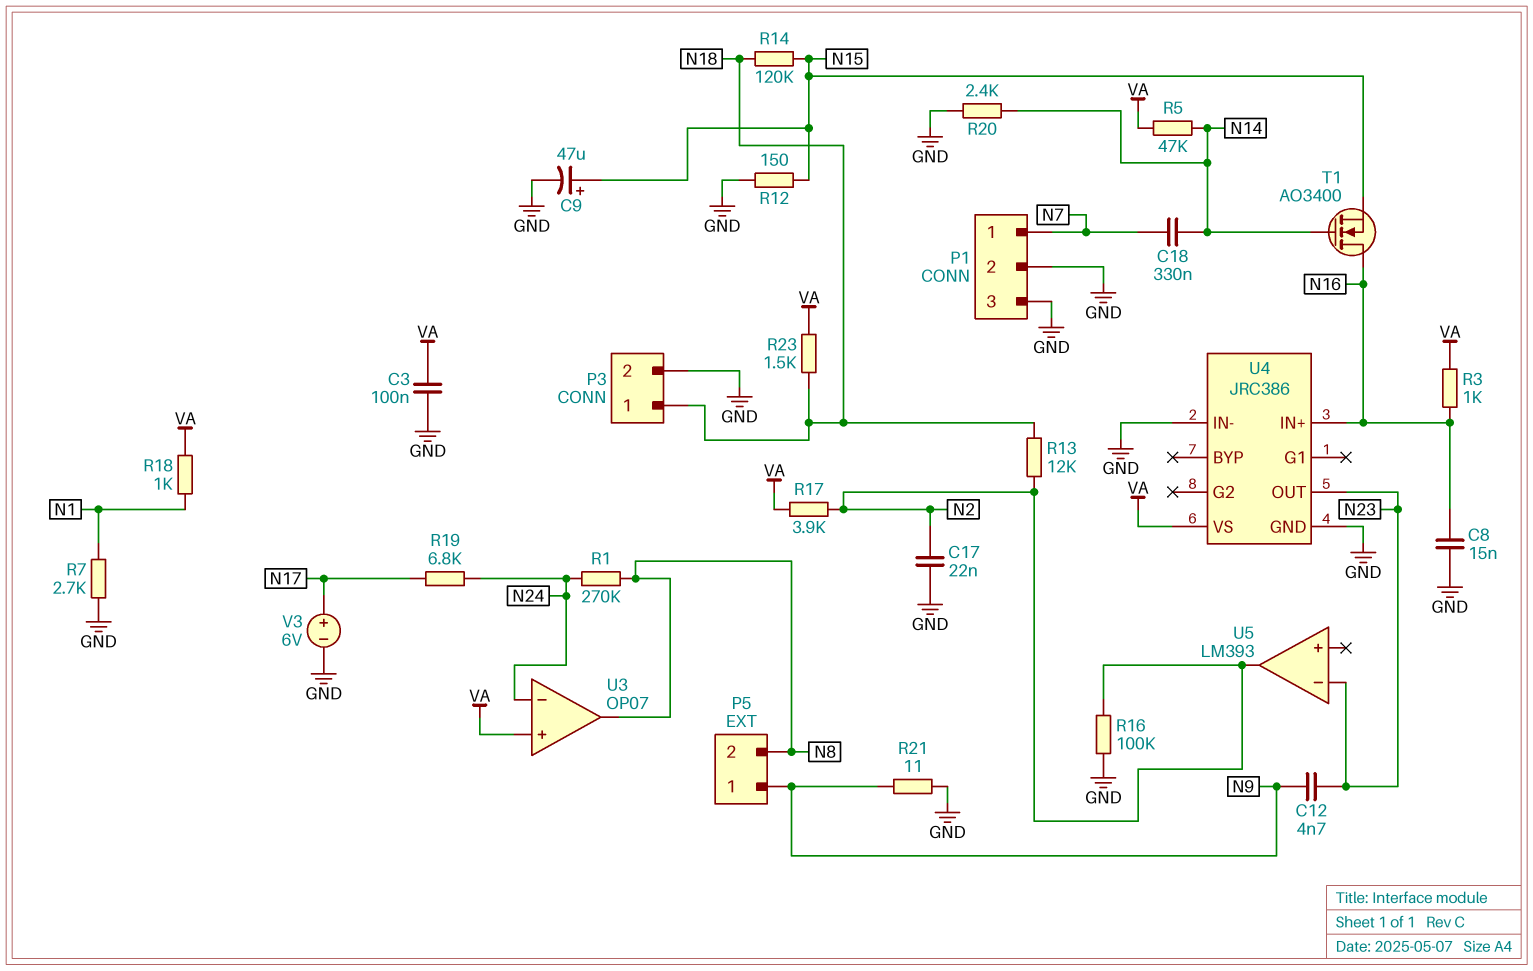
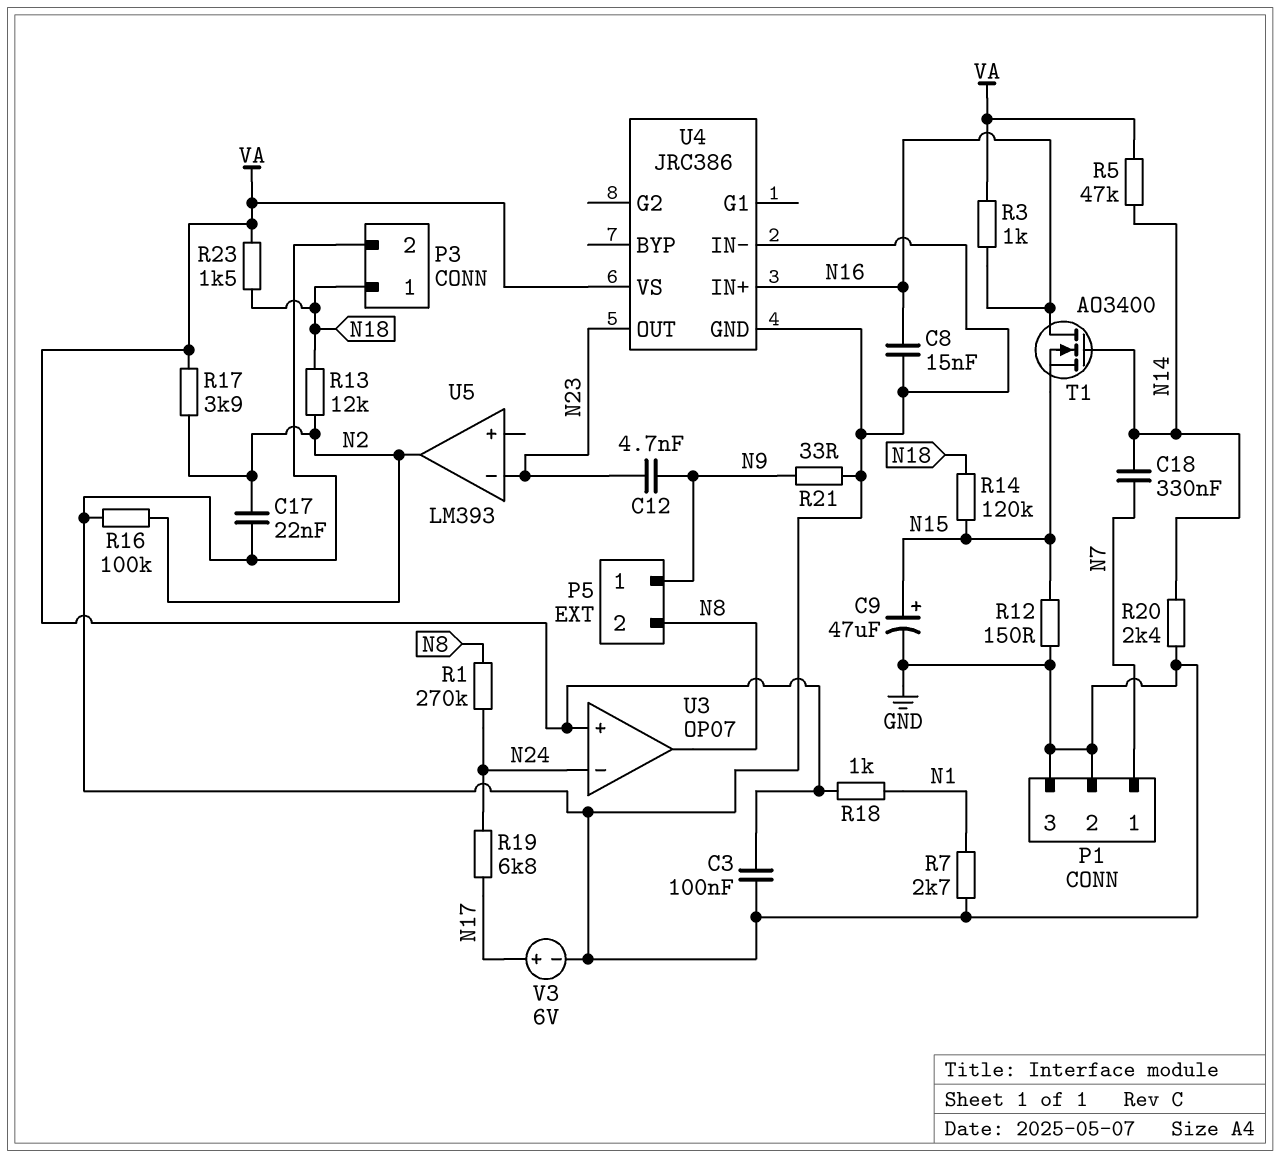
R21: 11 (GND, N9) -> 33 (GND, N9)

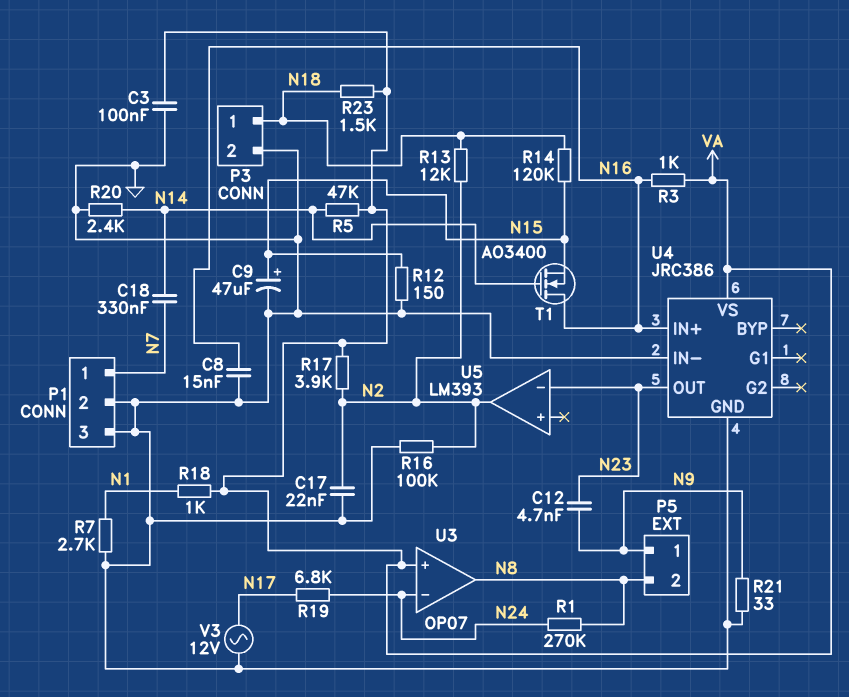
V3: 6V (plus N17, minus GND) -> AC 12V (GND, N17)

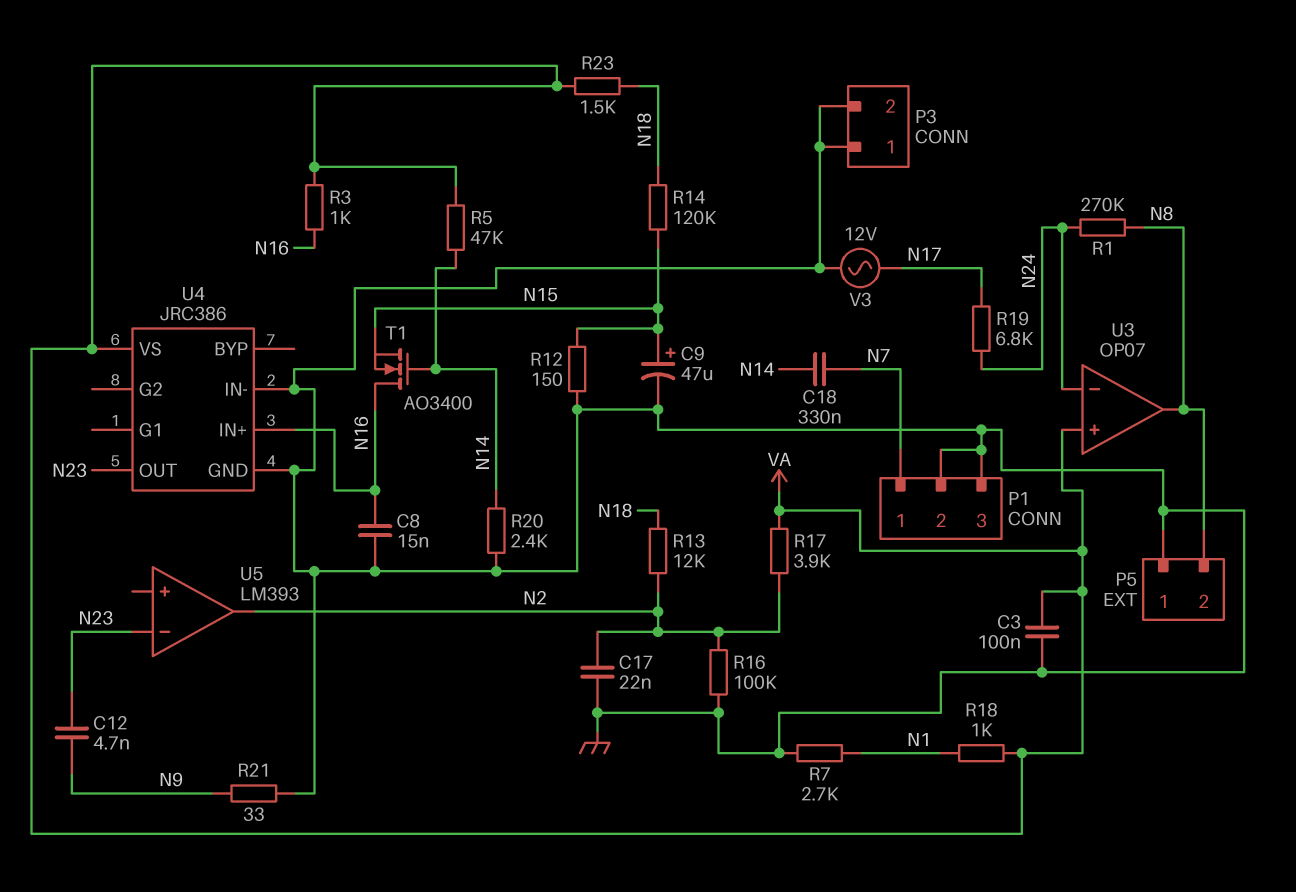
P3 pin 1: N18 -> GND
P5 pin 1: N9 -> GND

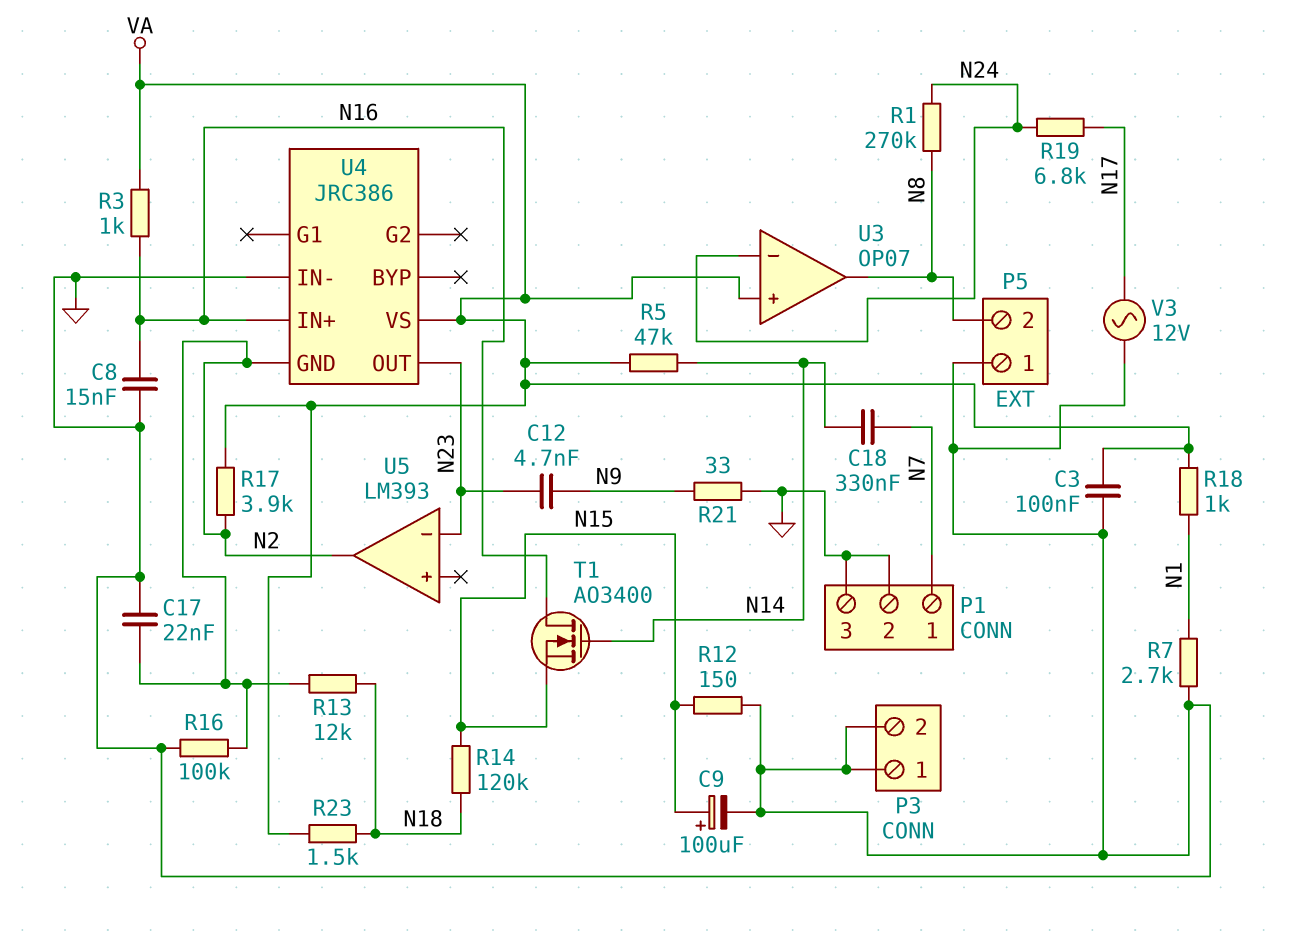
C9: 47uF (plus N15, minus GND) -> 100uF (plus N15, minus GND)
R20: 2.4k (GND, N14) -> none
U4 pin GND: GND -> N2

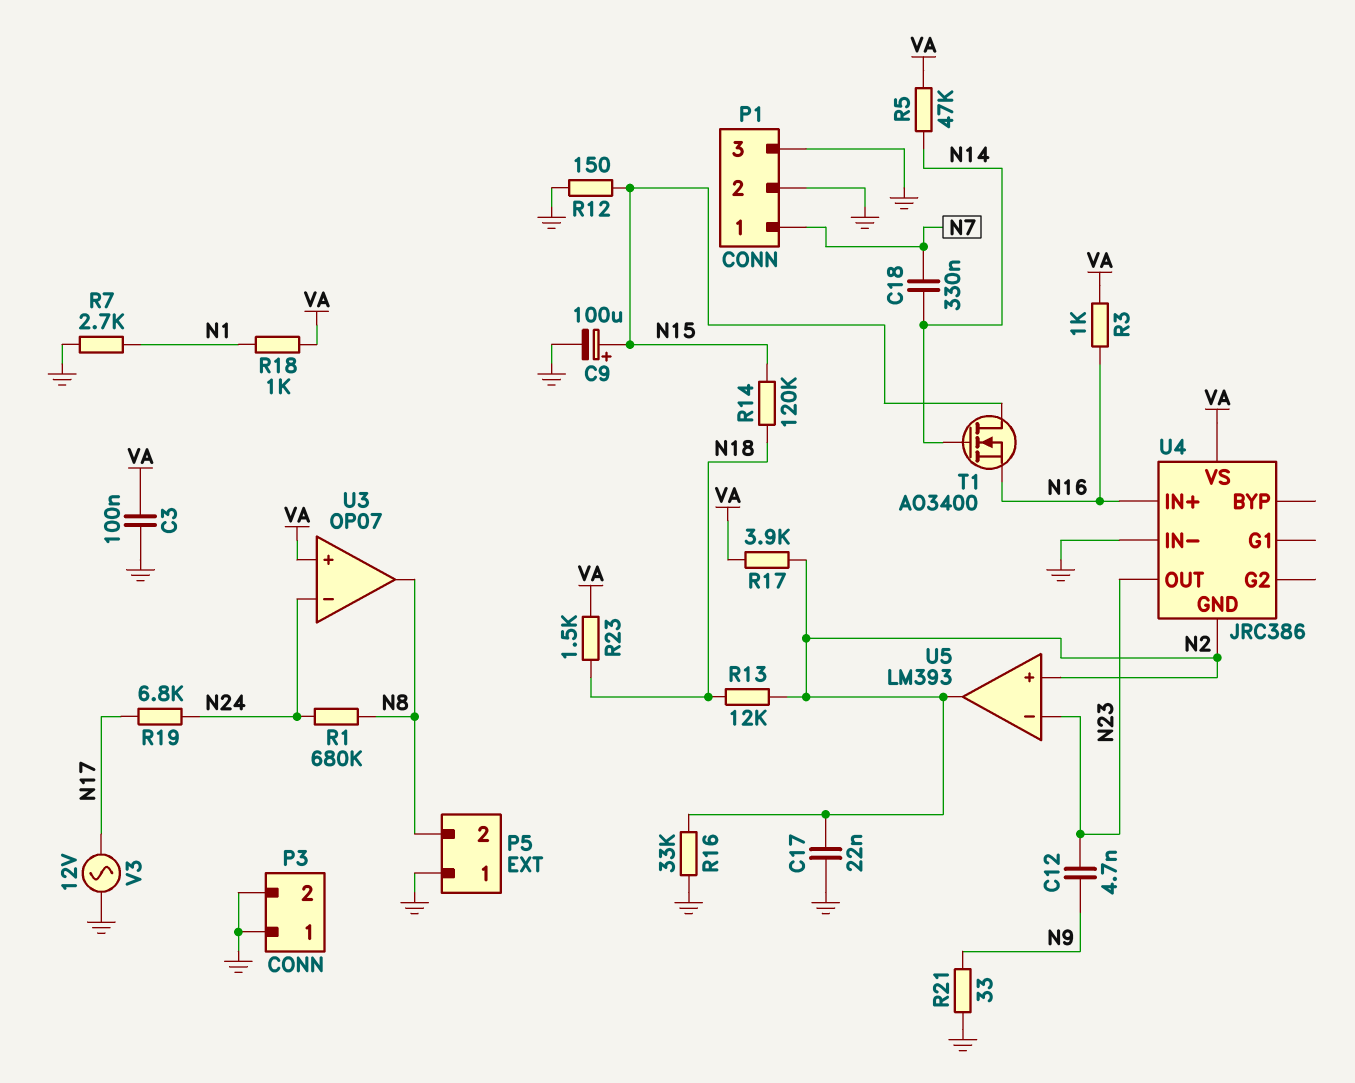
C8: 15nF (GND, N16) -> none
R1: 270k (N8, N24) -> 680k (N8, N24)
R16: 100k (GND, N2) -> 33k (GND, N2)
T1: NMOS AO3400 (G N14, D N16, S N15) -> NMOS AO3400 (G N14, D N15, S N16)
U5 pin in+: none -> N2

